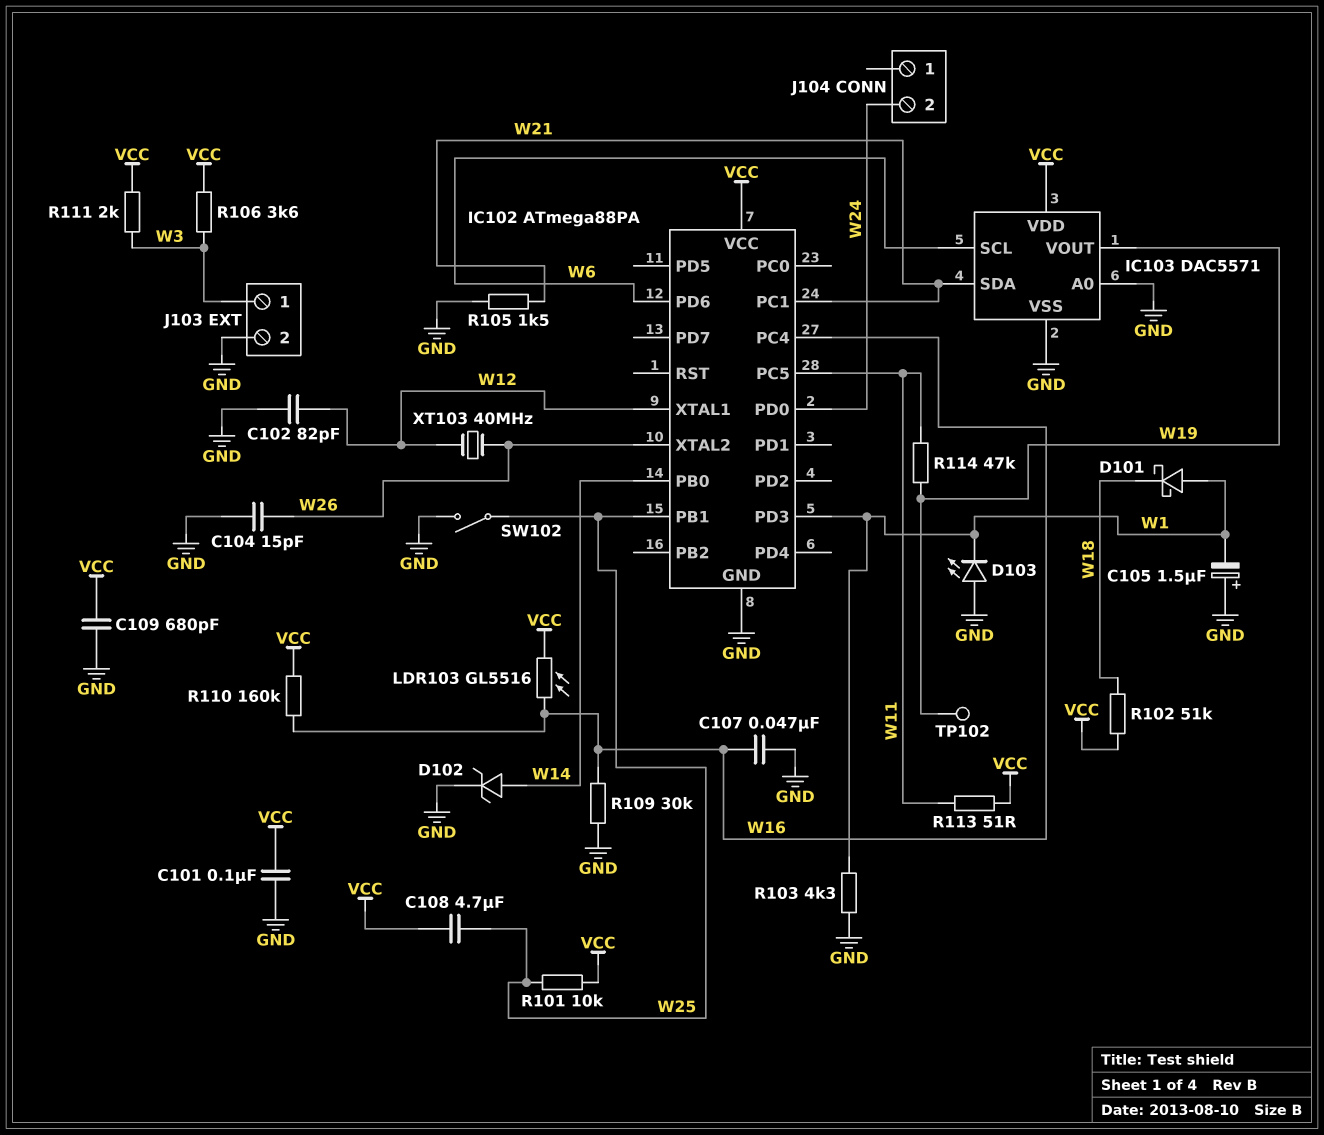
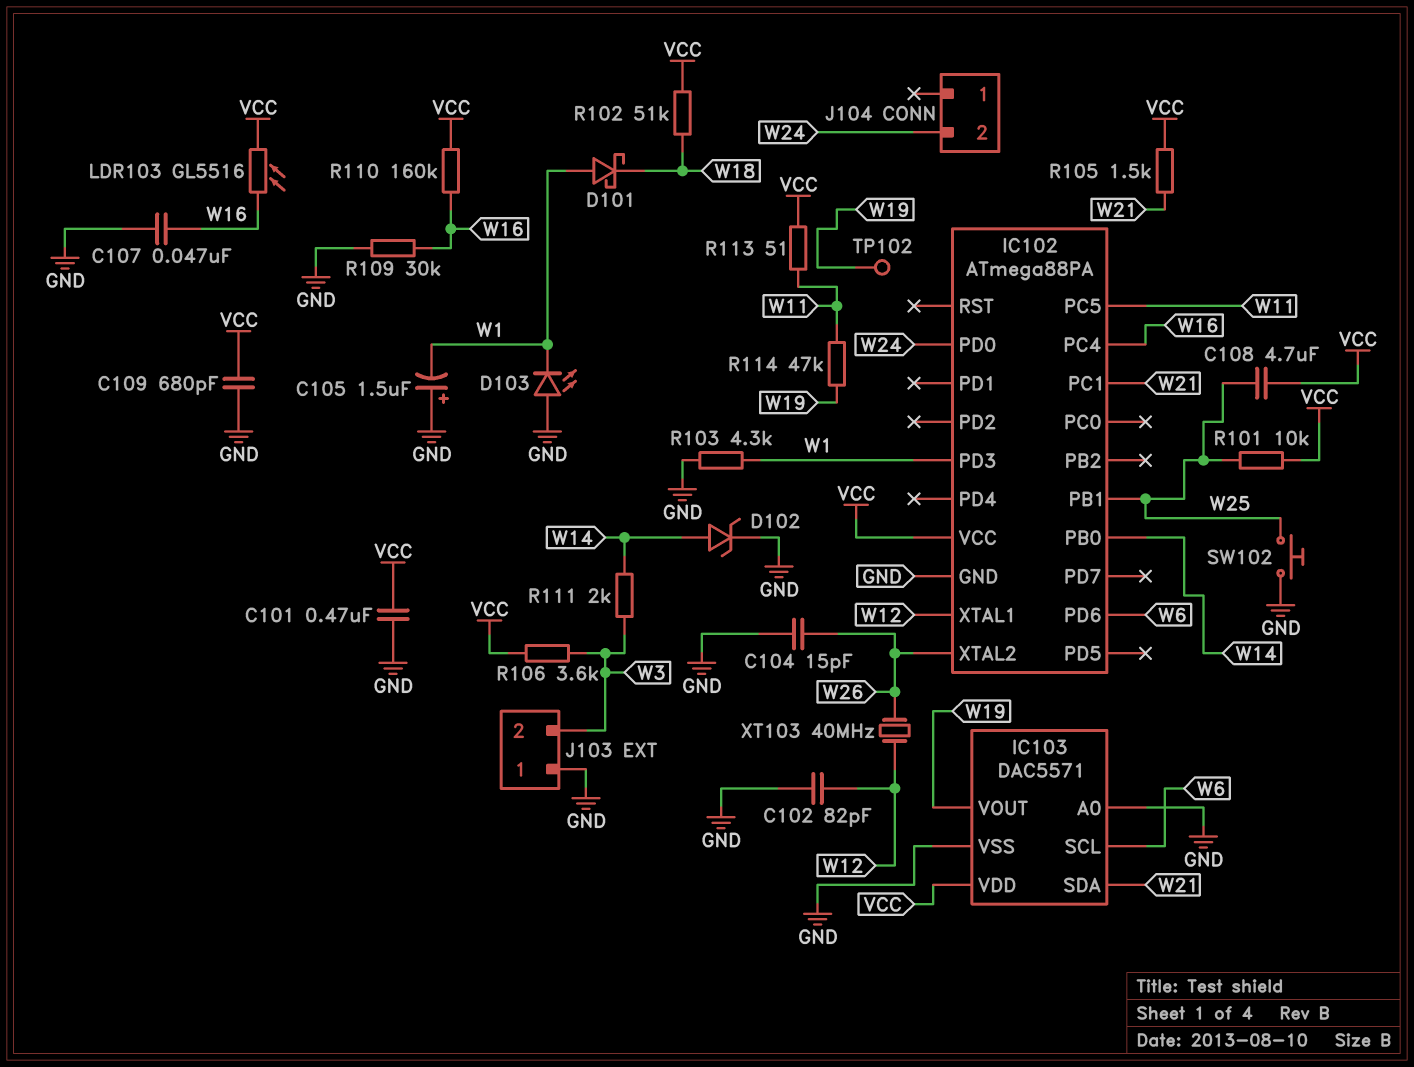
C101: 100nF (GND, VCC) -> 470nF (GND, VCC)
J103 pin 1: W3 -> GND
J103 pin 2: GND -> W3
R105: 1.5k (GND, W21) -> 1.5k (VCC, W21)
R111: 2k (VCC, W3) -> 2k (W3, W14)
SW102: switch (GND, W25) -> button (GND, W25)

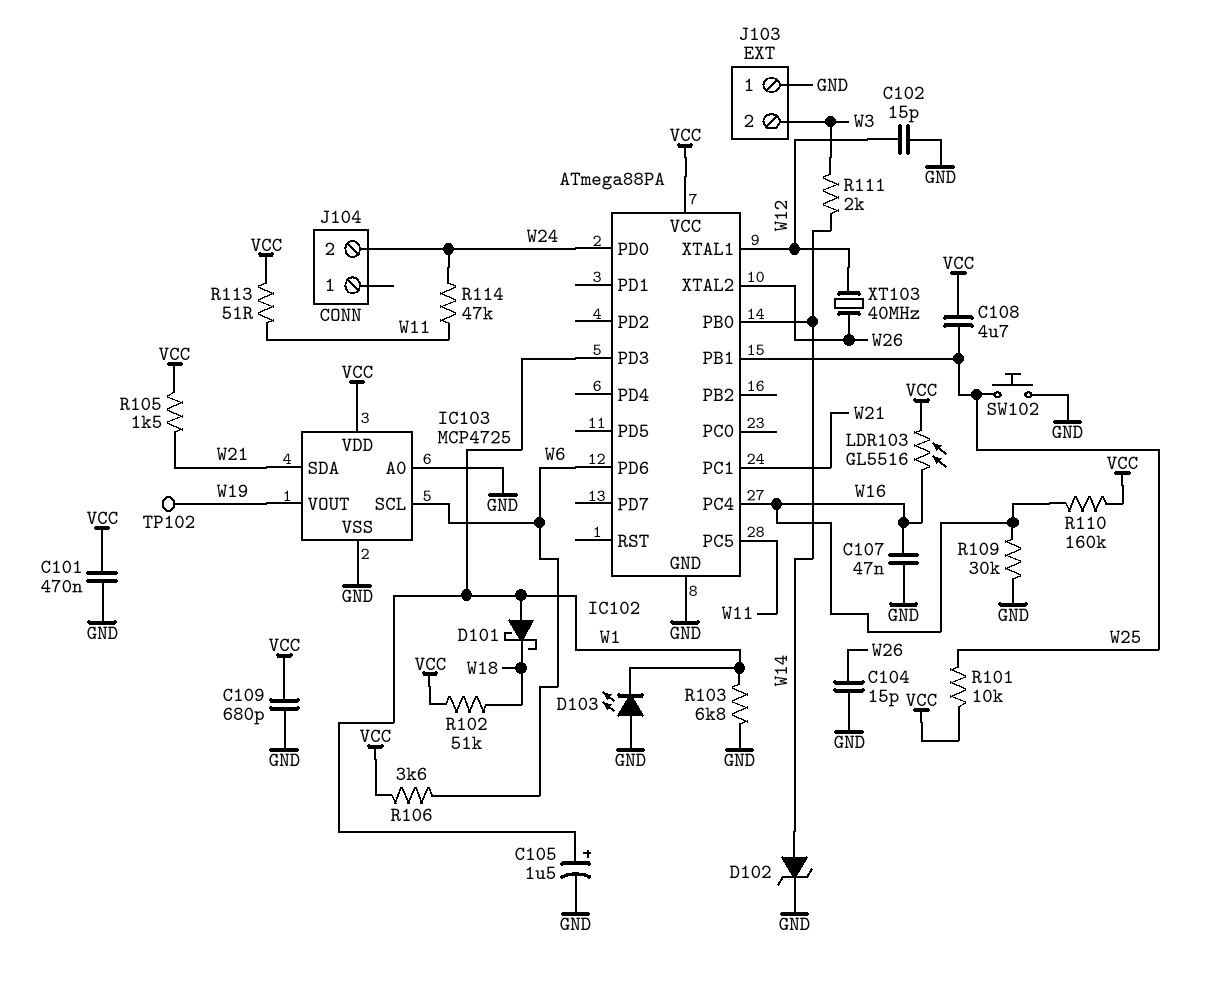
C102: 82pF (GND, W12) -> 15pF (GND, W12)
C105: 1.5uF (plus GND, minus W1) -> 1.5uF (plus W1, minus GND)
IC103: DAC5571 -> MCP4725
R103: 4.3k (GND, W1) -> 6.8k (GND, W1)
R106: 3.6k (VCC, W3) -> 3.6k (VCC, W6)
R114: 47k (W11, W19) -> 47k (W11, W24)

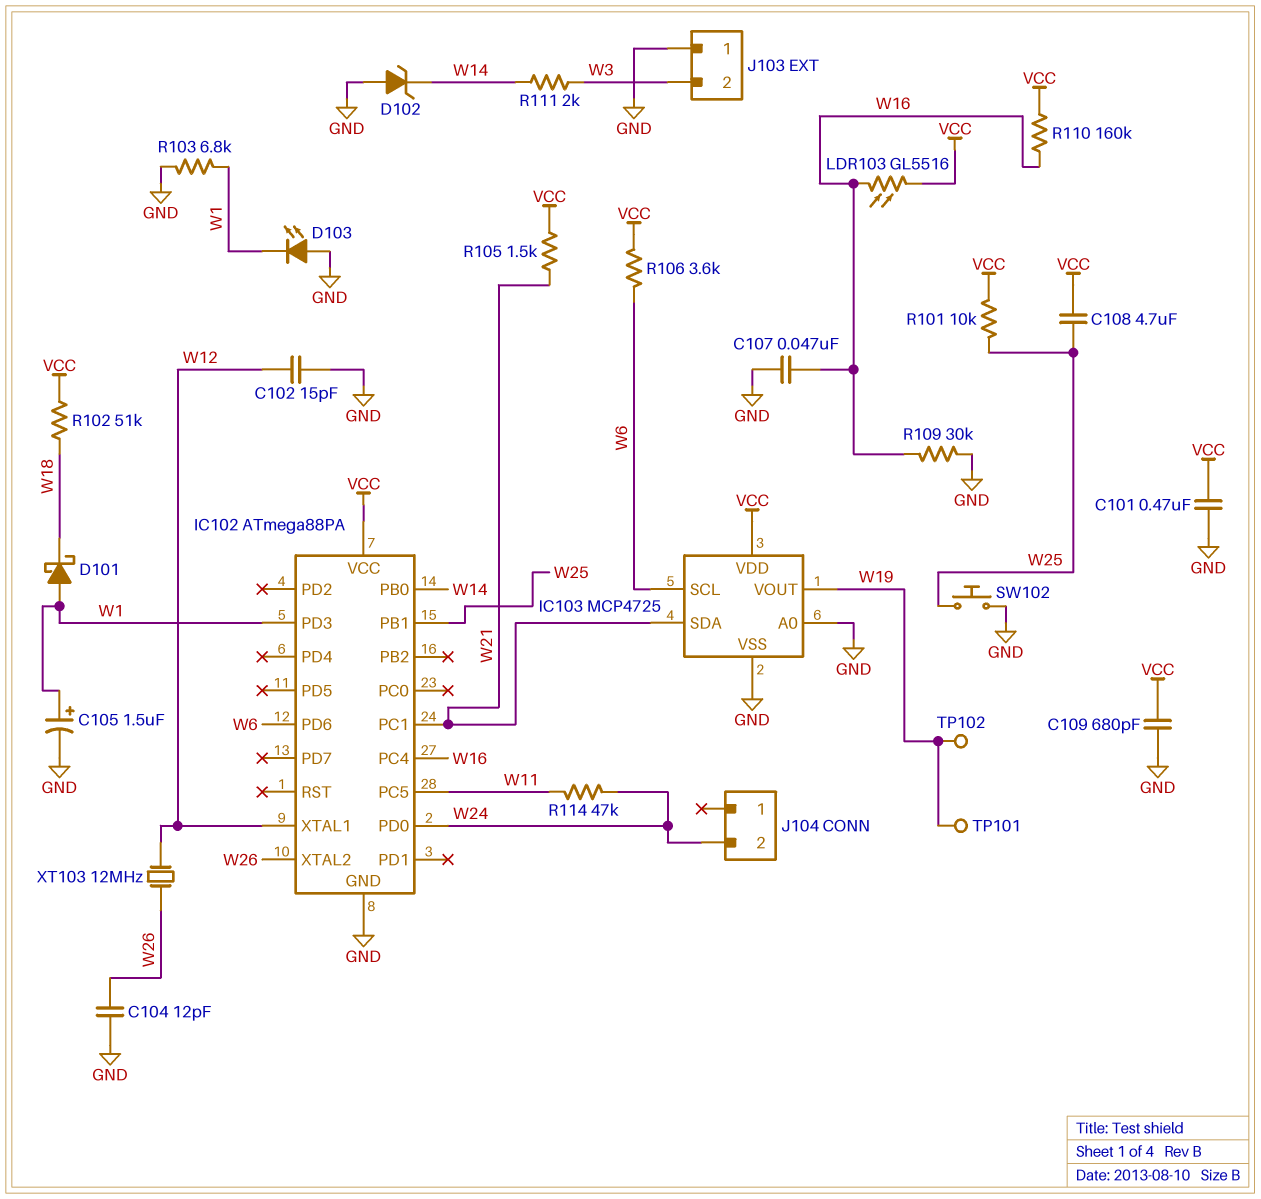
C104: 15pF (GND, W26) -> 12pF (GND, W26)
D102: zener (A W14, K GND) -> zener (A GND, K W14)
R113: 51 (VCC, W11) -> none
TP101: none -> test point (W19)
XT103: 40MHz (W12, W26) -> 12MHz (W12, W26)

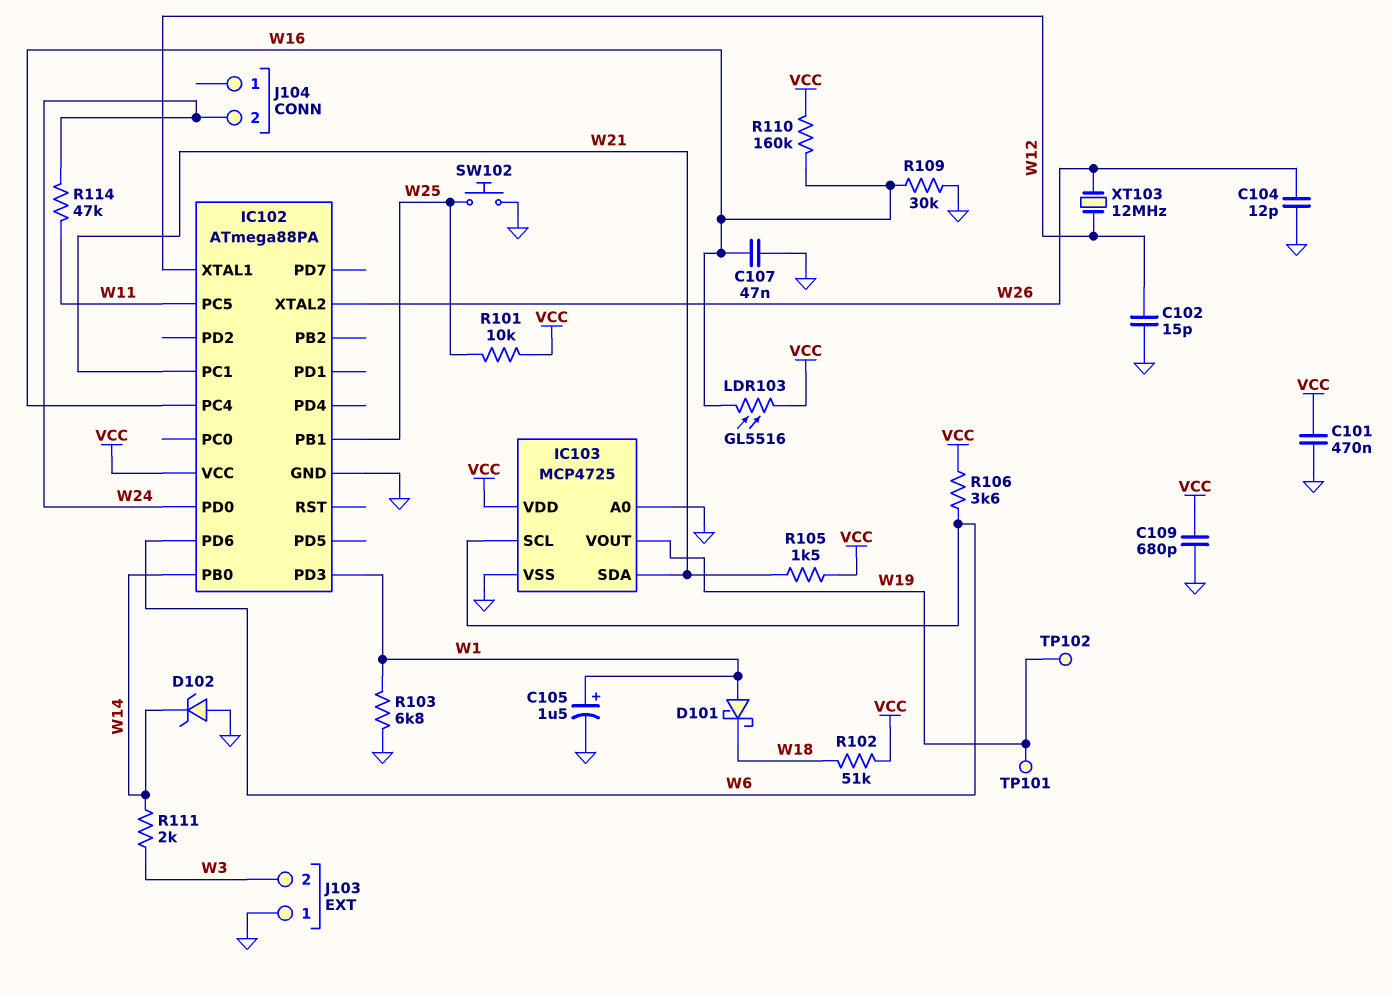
C108: 4.7uF (VCC, W25) -> none
D103: LED (A GND, K W1) -> none

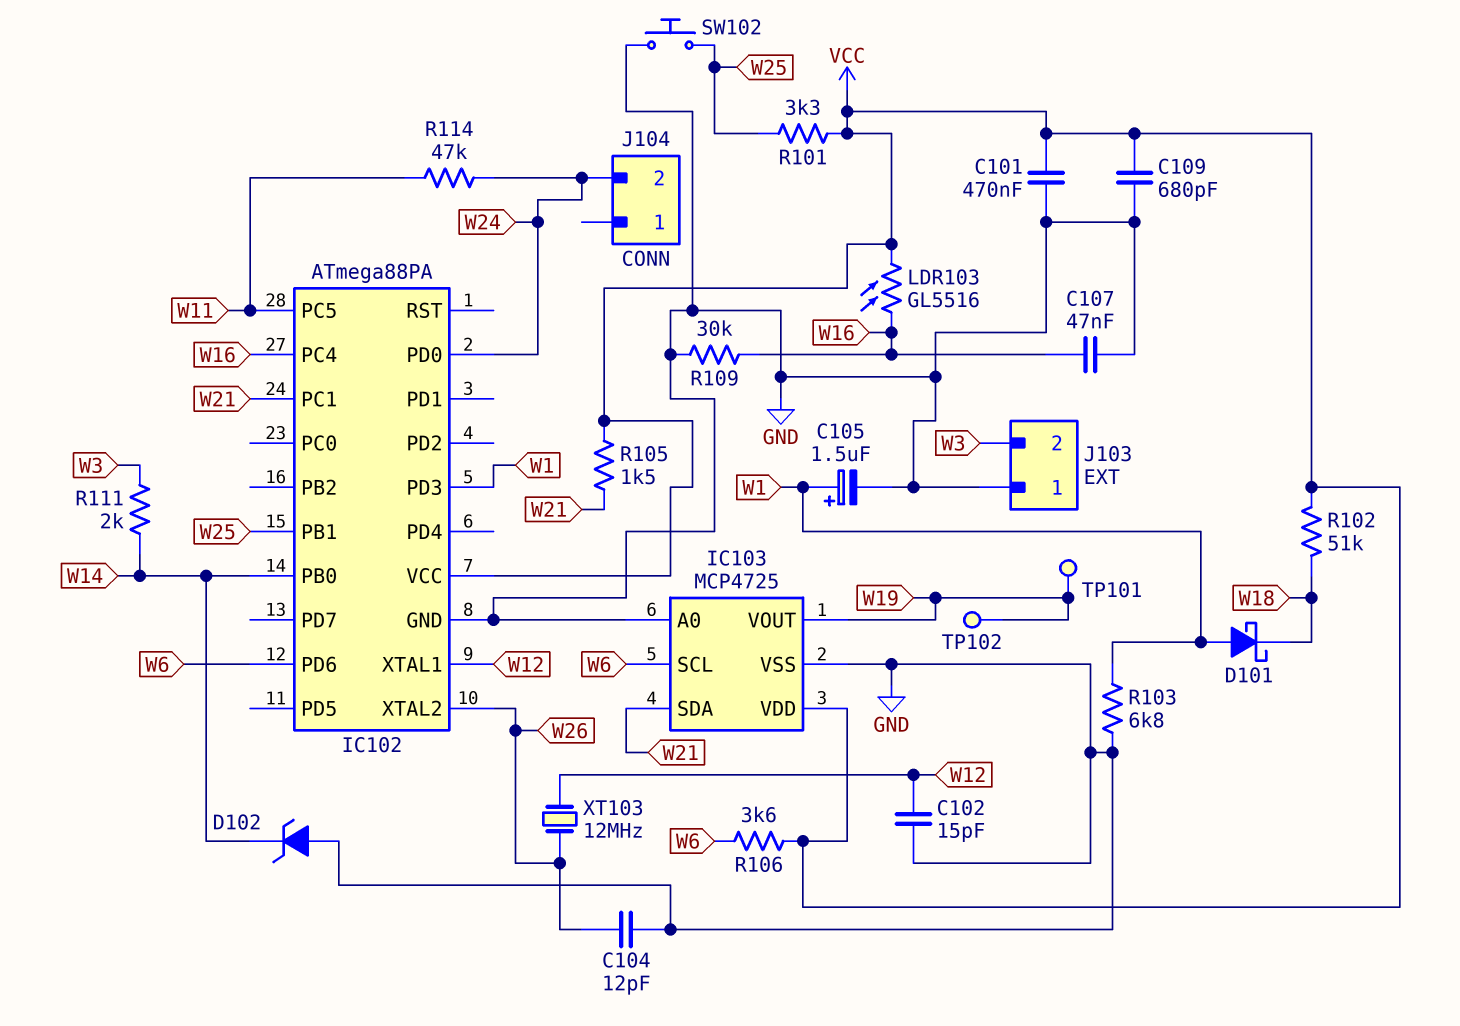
R101: 10k (VCC, W25) -> 3.3k (VCC, W25)
R110: 160k (VCC, W16) -> none

